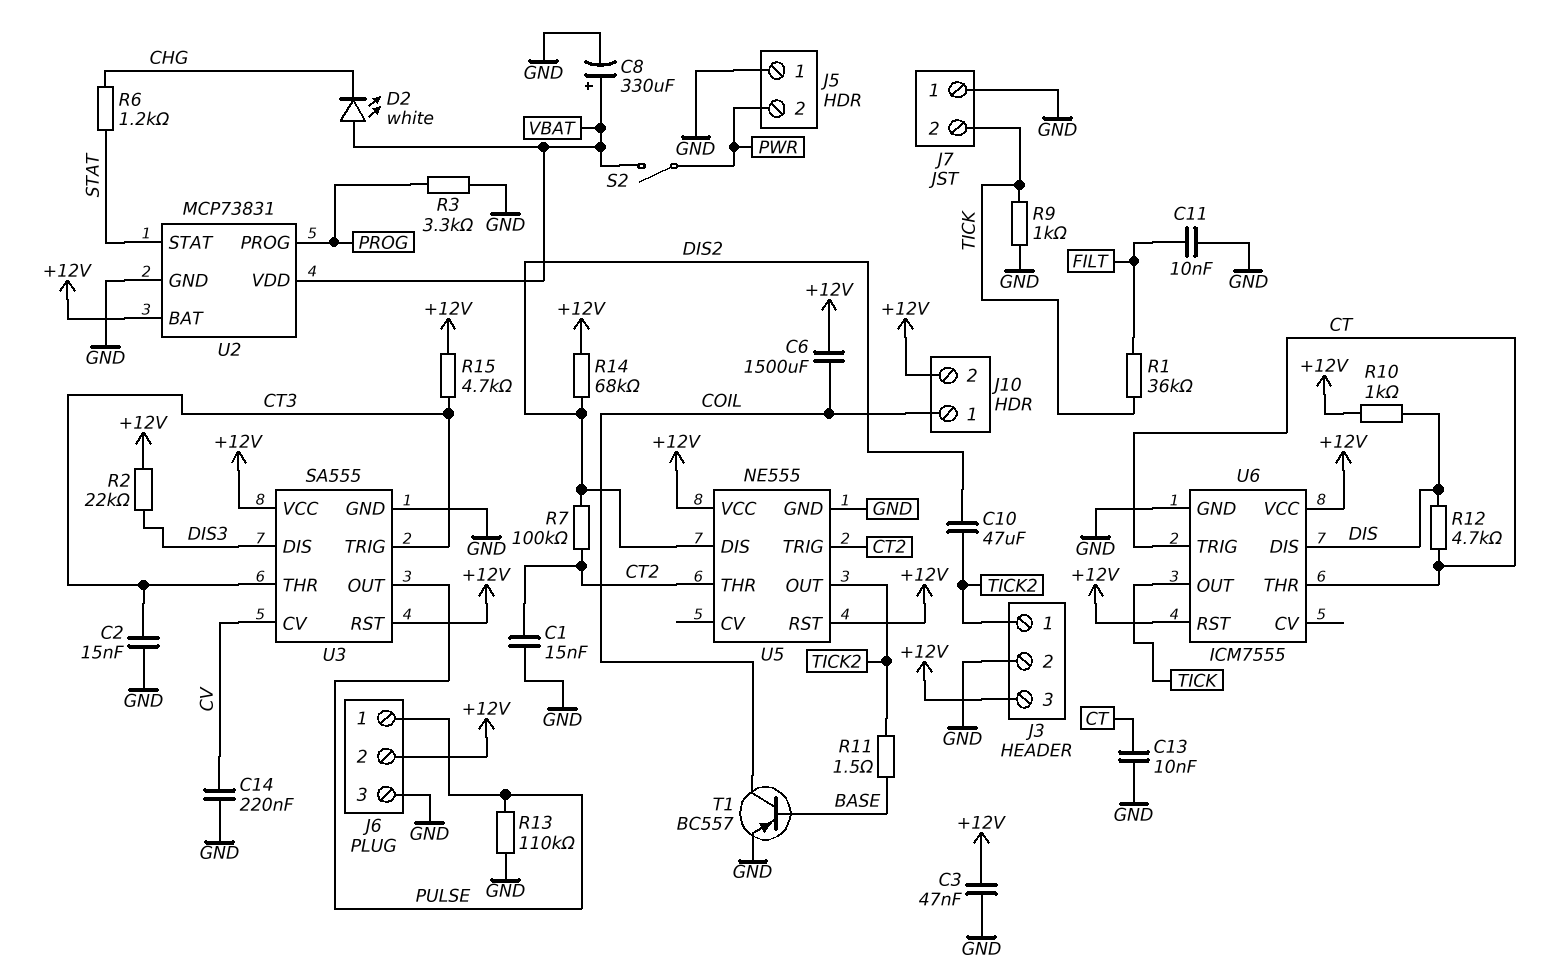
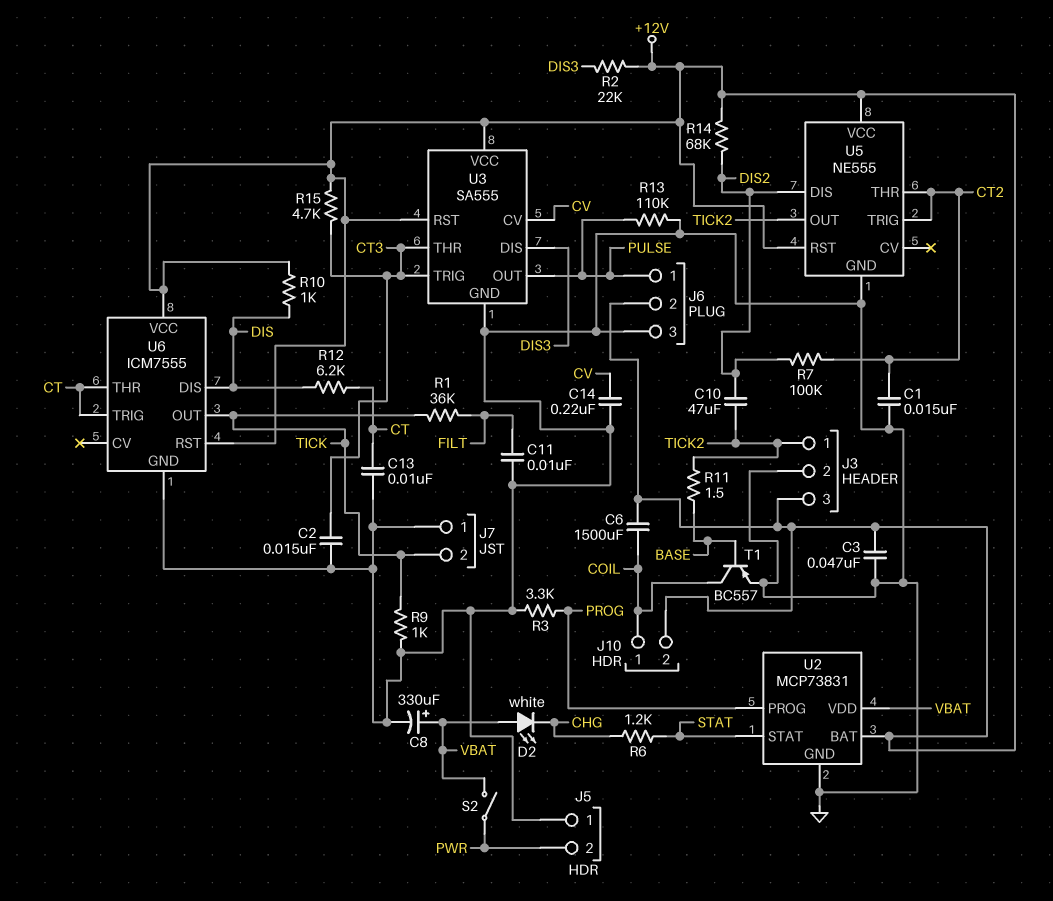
R12: 4.7k (CT, DIS) -> 6.2k (CT, DIS)

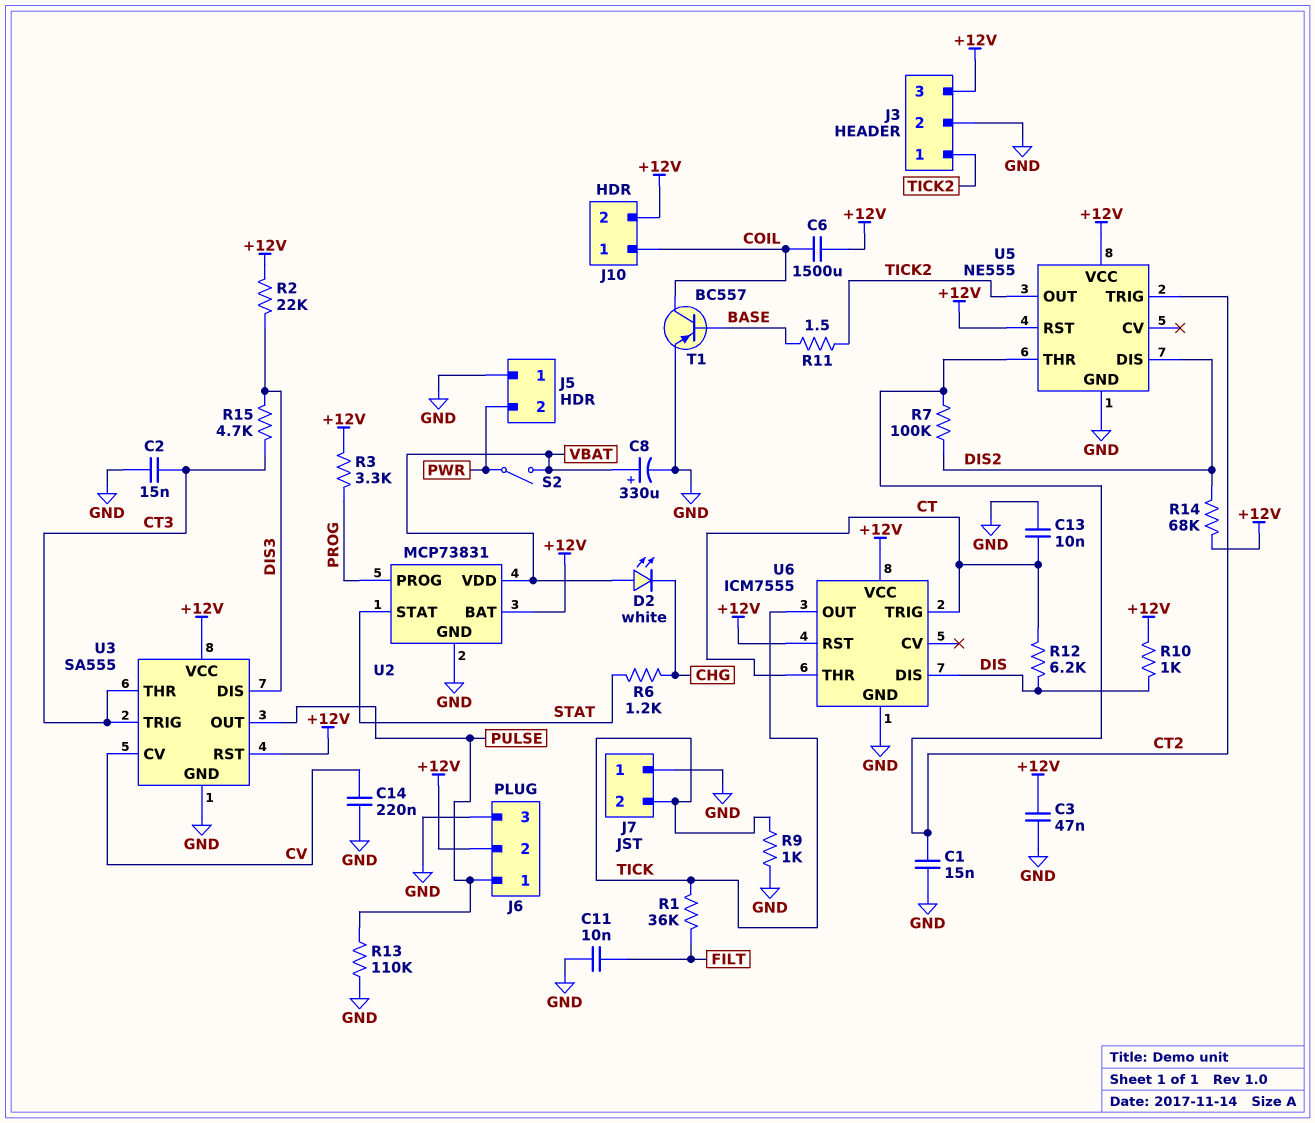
C10: 47uF (DIS2, TICK2) -> none
R3: 3.3k (GND, PROG) -> 3.3k (+12V, PROG)
R15: 4.7k (+12V, CT3) -> 4.7k (CT3, DIS3)

